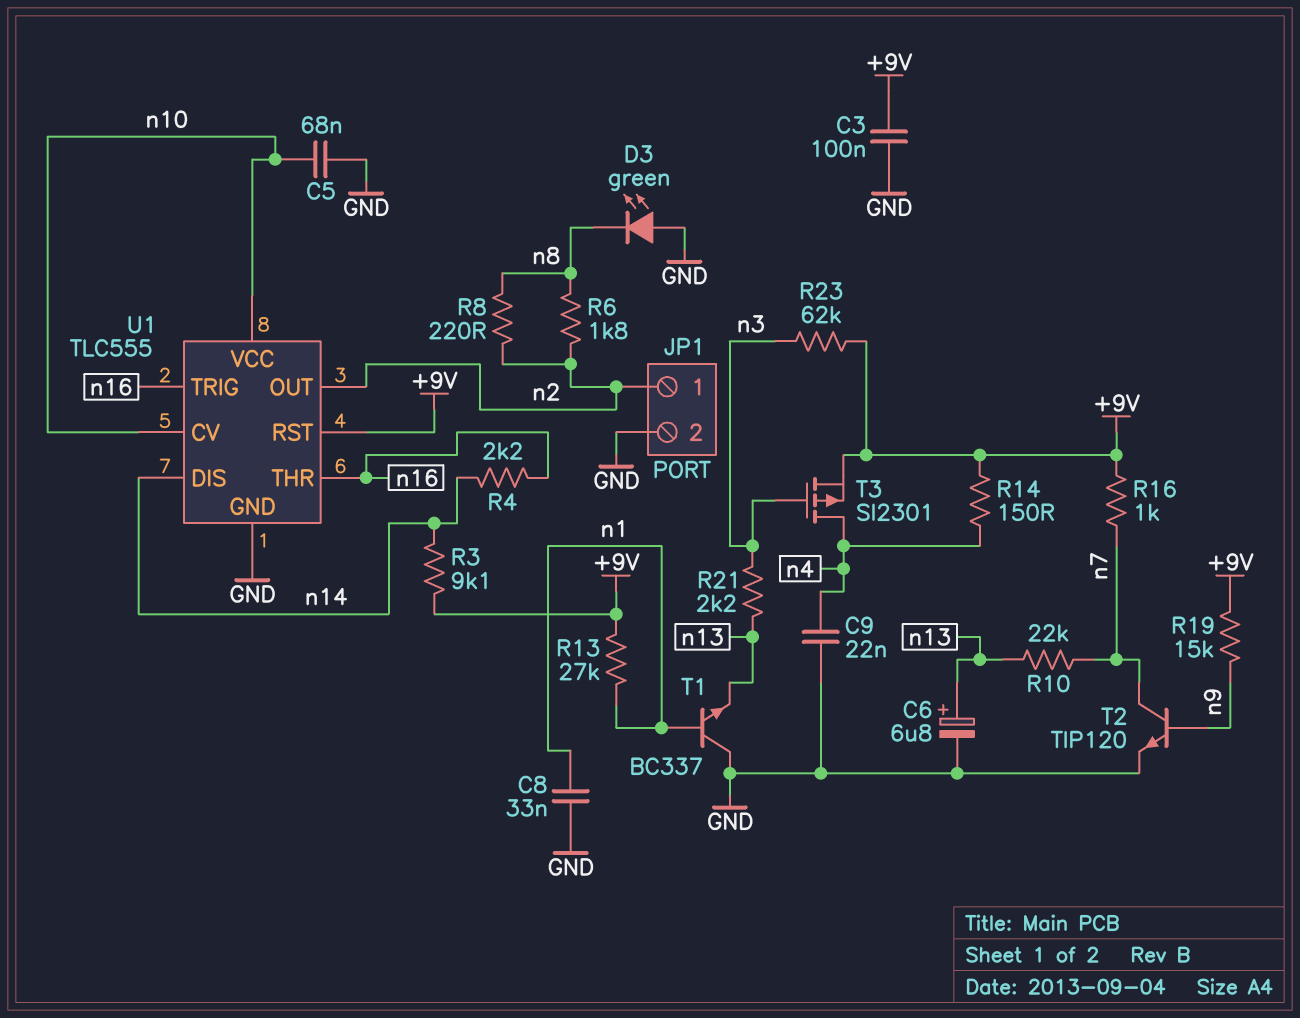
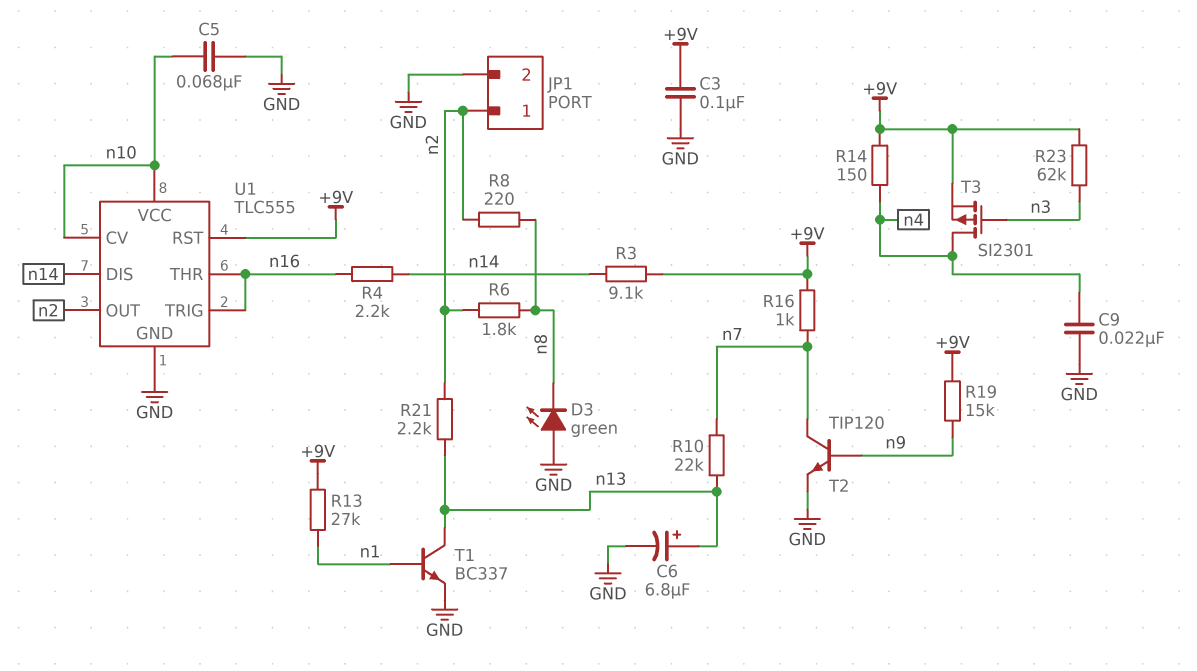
C8: 33nF (GND, n1) -> none
R21: 2.2k (n3, n13) -> 2.2k (n2, n13)
T1: NPN BC337 (B n1, C GND, E n13) -> NPN BC337 (B n1, C n13, E GND)

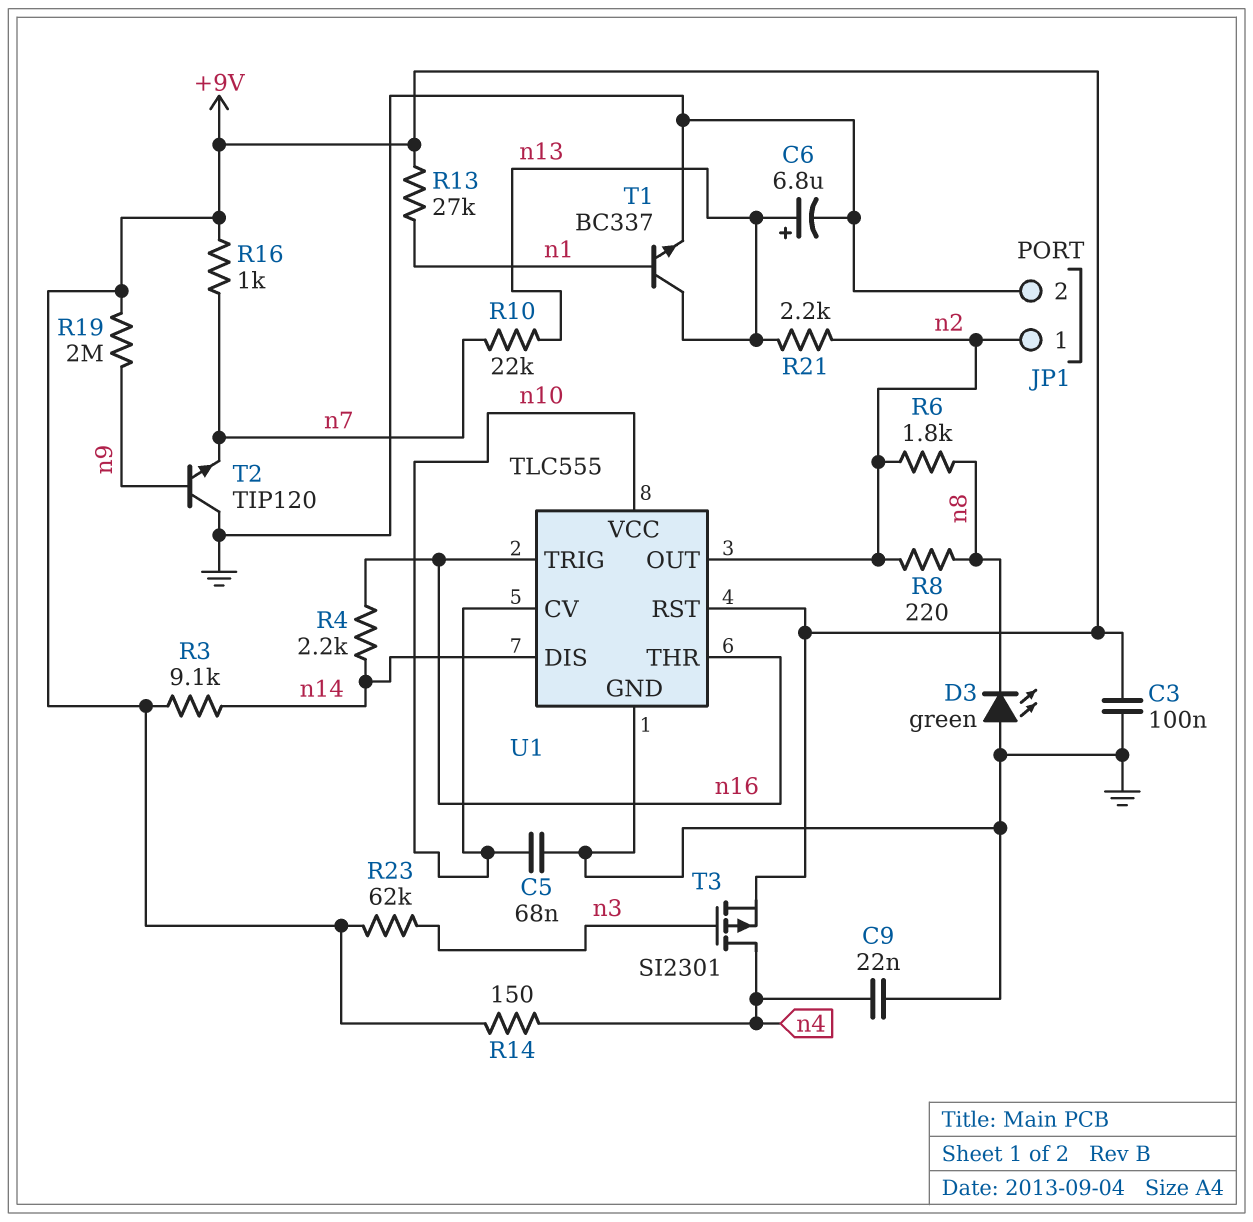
R19: 15k (+9V, n9) -> 2M (+9V, n9)
T2: NPN TIP120 (B n9, C n7, E GND) -> NPN TIP120 (B n9, C GND, E n7)

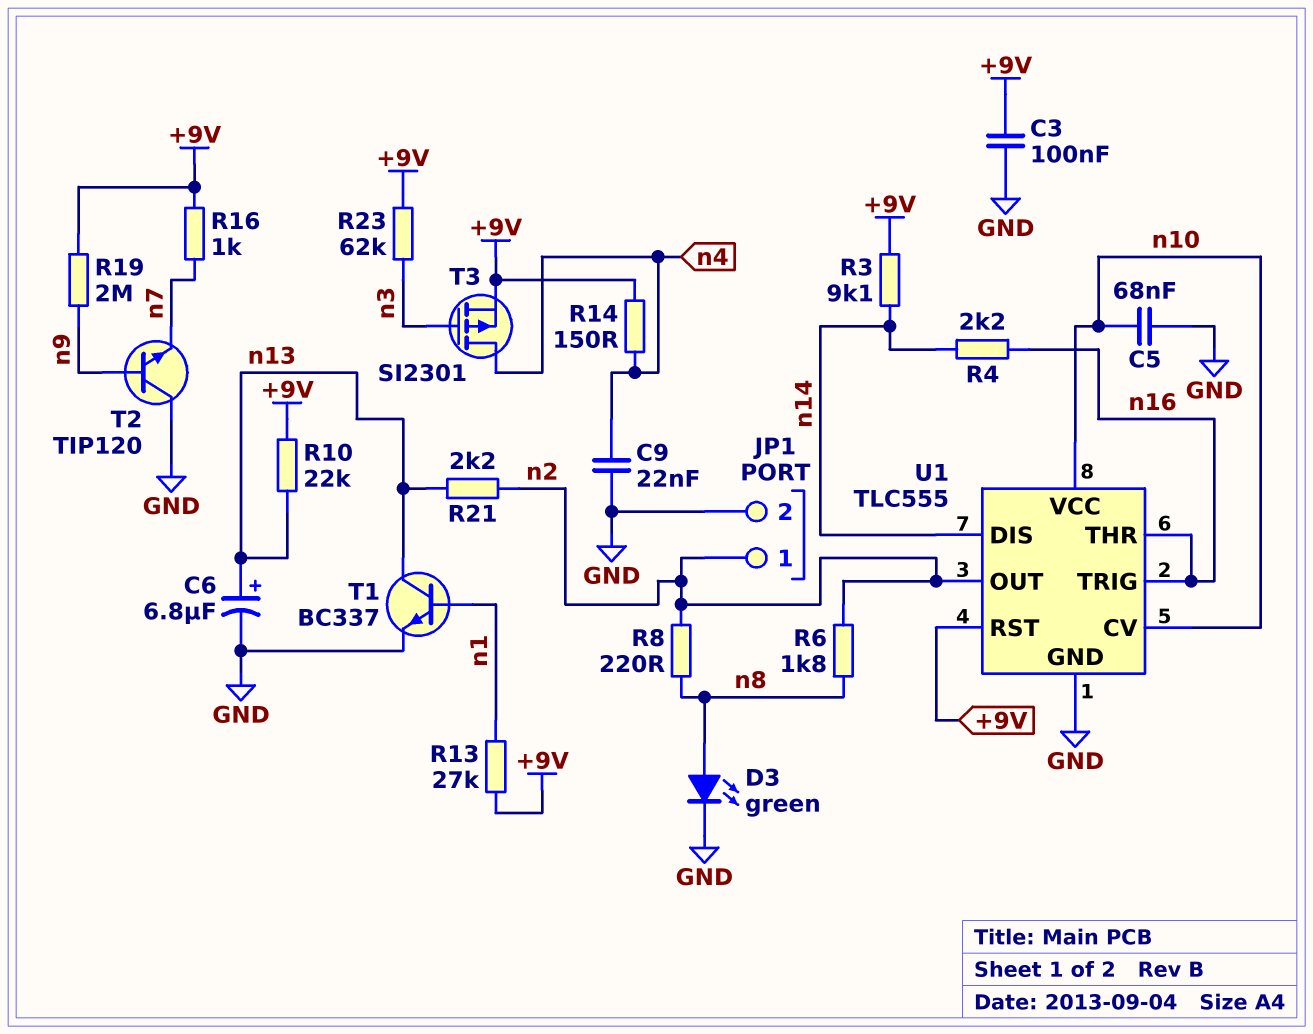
D3: LED green (A GND, K n8) -> LED green (A n8, K GND)
R10: 22k (n7, n13) -> 22k (+9V, n13)

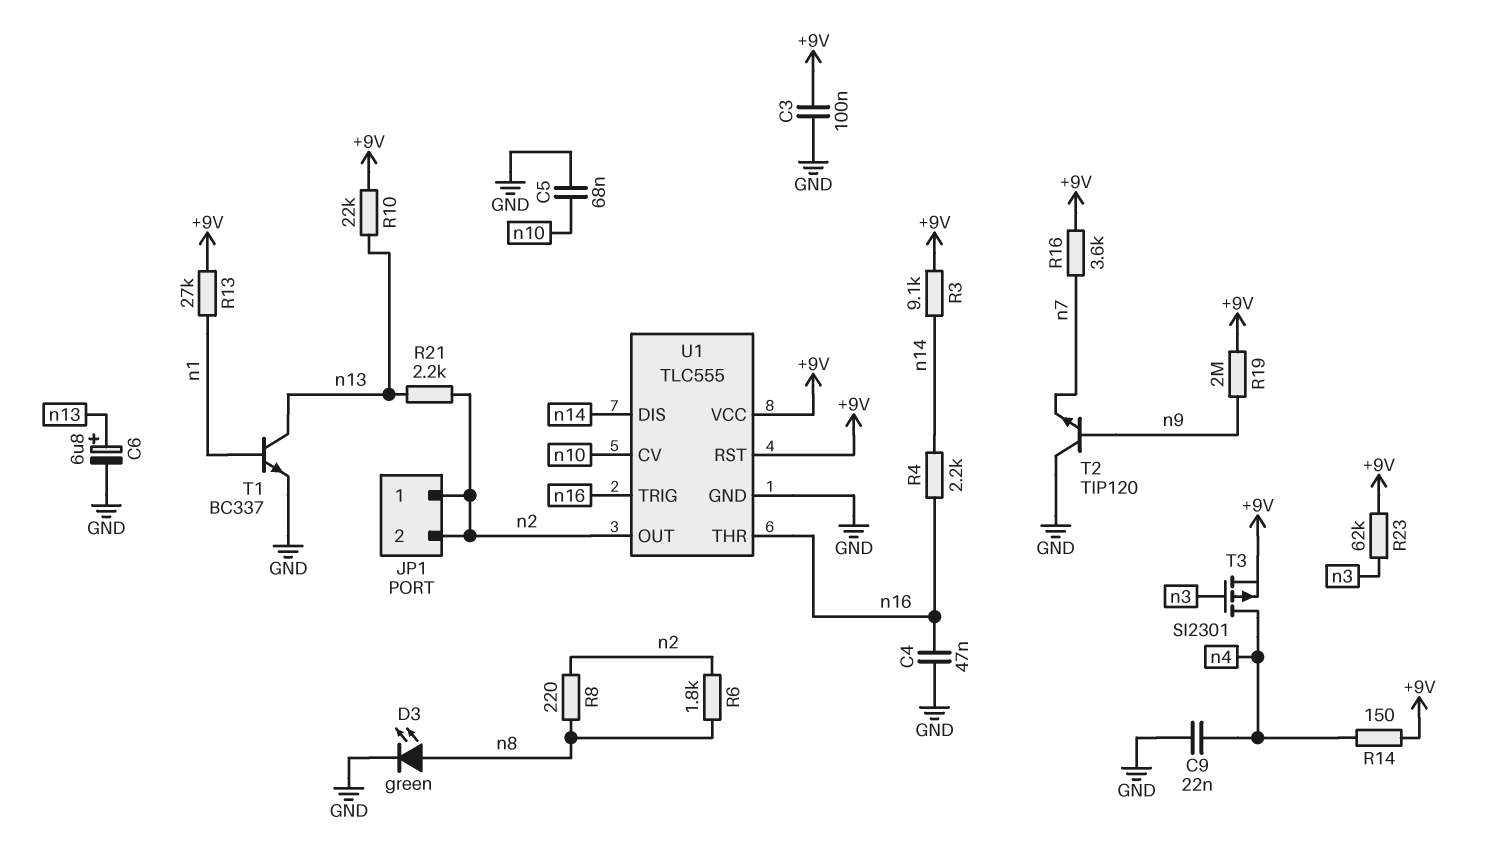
C4: none -> 47nF (GND, n16)
JP1 pin 2: GND -> n2
R16: 1k (+9V, n7) -> 3.6k (+9V, n7)
U1 pin VCC: n10 -> +9V

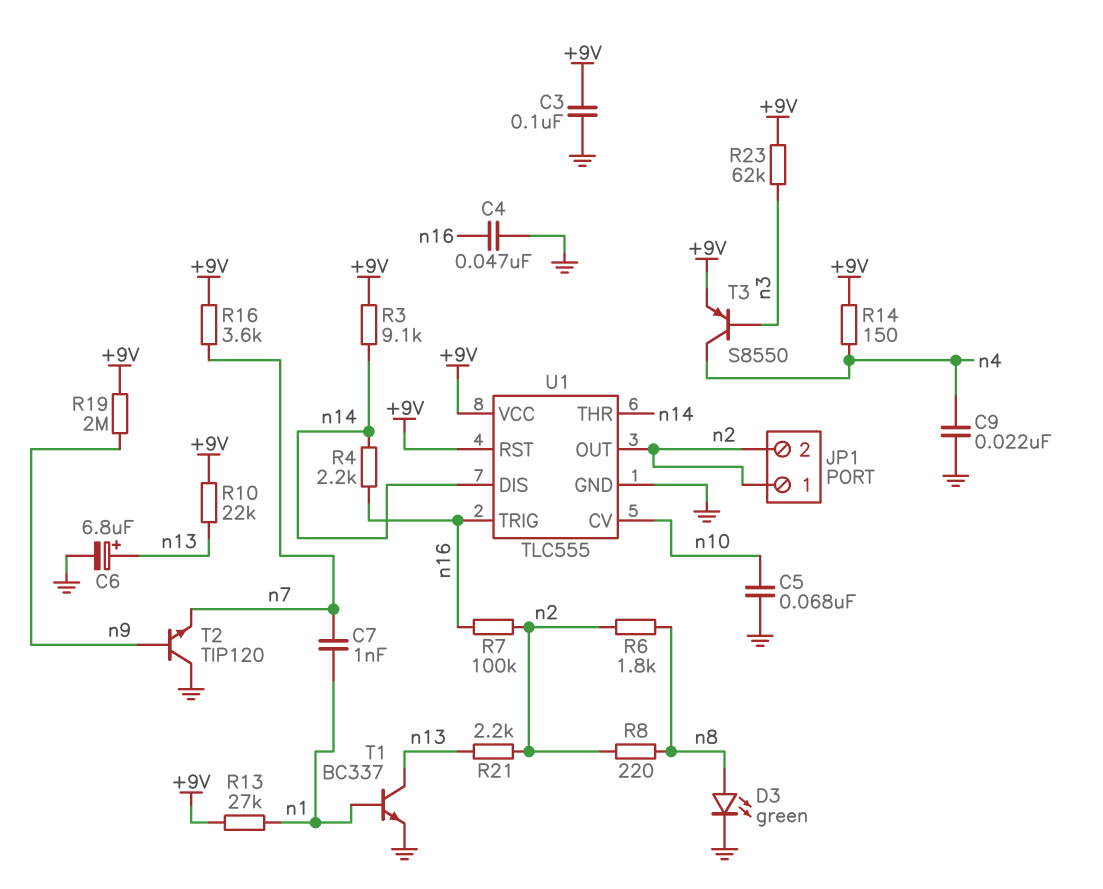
C7: none -> 1nF (n1, n7)
R7: none -> 100k (n2, n16)
T3: PMOS SI2301 (G n3, D n4, S +9V) -> PNP S8550 (B n3, C n4, E +9V)
U1 pin THR: n16 -> n14

